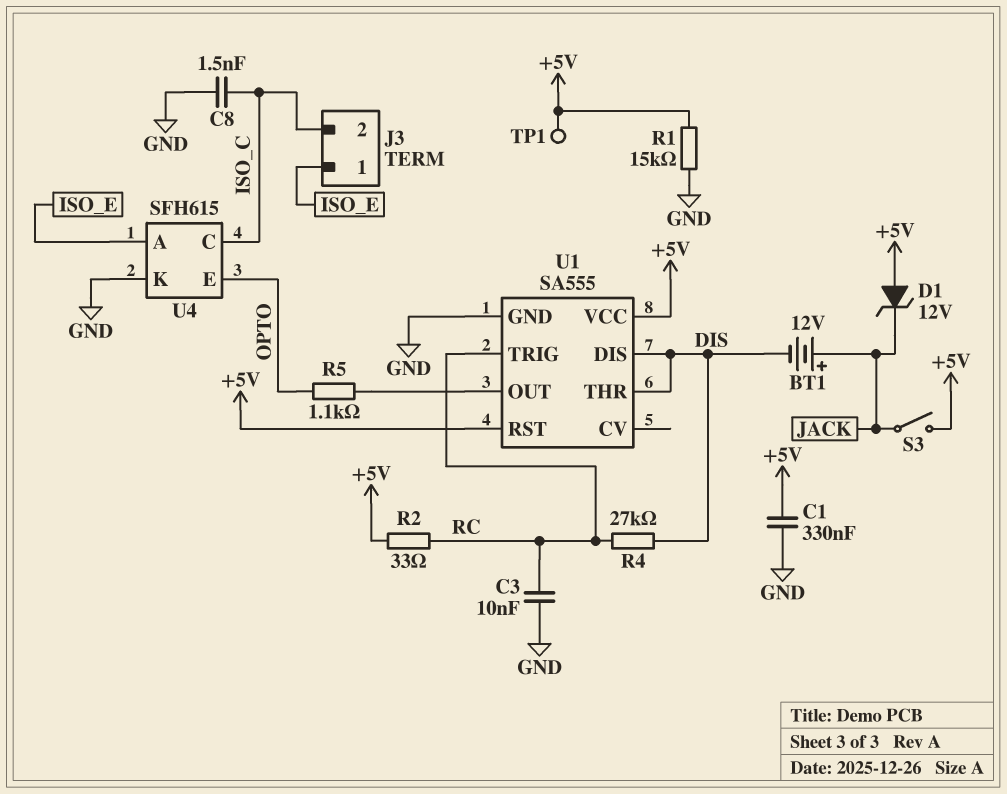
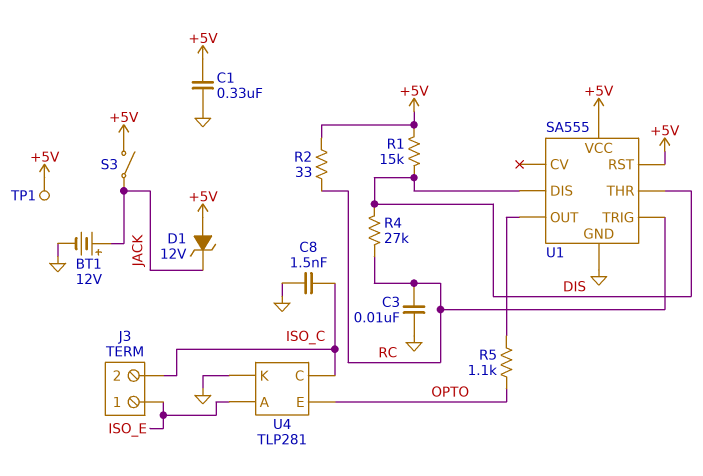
BT1: 12V (plus JACK, minus DIS) -> 12V (plus JACK, minus GND)
R1: 15k (+5V, GND) -> 15k (+5V, DIS)
U4: SFH615 -> TLP281

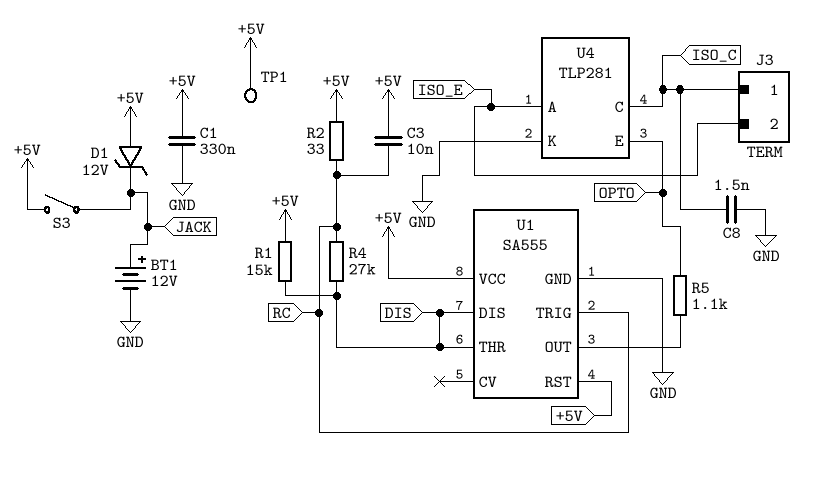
C3: 10nF (GND, RC) -> 10nF (+5V, RC)
J3 pin 1: ISO_E -> ISO_C
J3 pin 2: ISO_C -> ISO_E

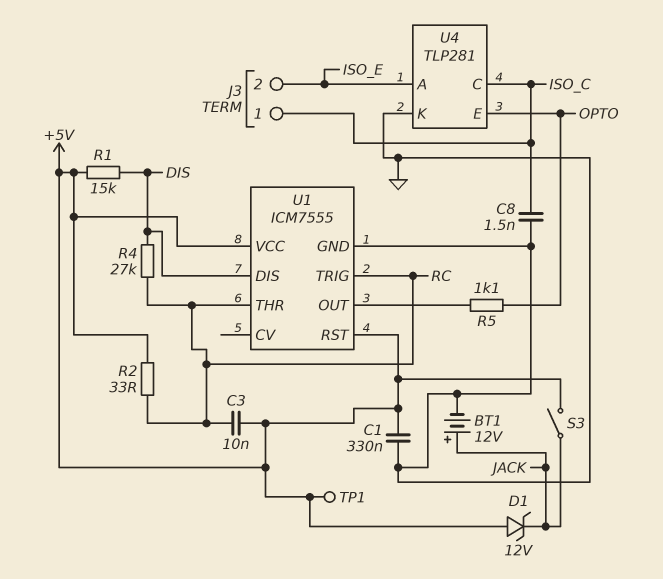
U1: SA555 -> ICM7555
U1 pin THR: DIS -> RC

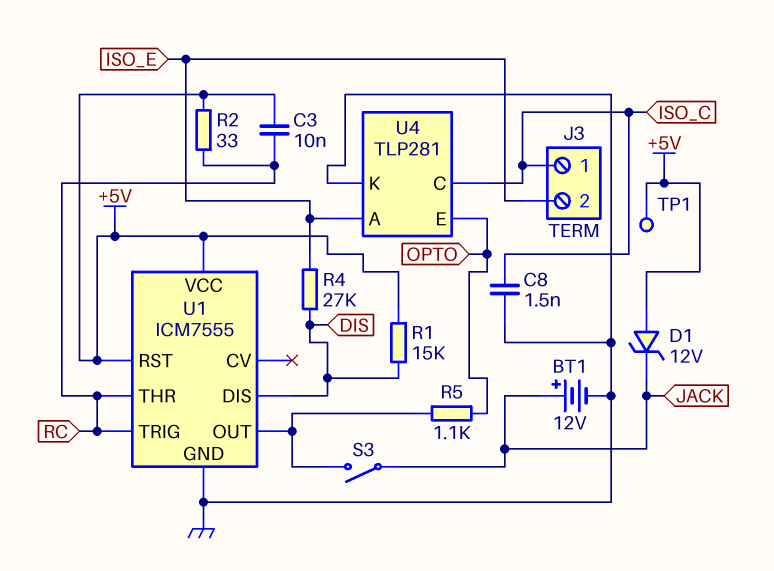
C1: 330nF (+5V, GND) -> none
R4: 27k (DIS, RC) -> 27k (DIS, ISO_E)
S3: switch (+5V, JACK) -> switch (JACK, U1/OUT)

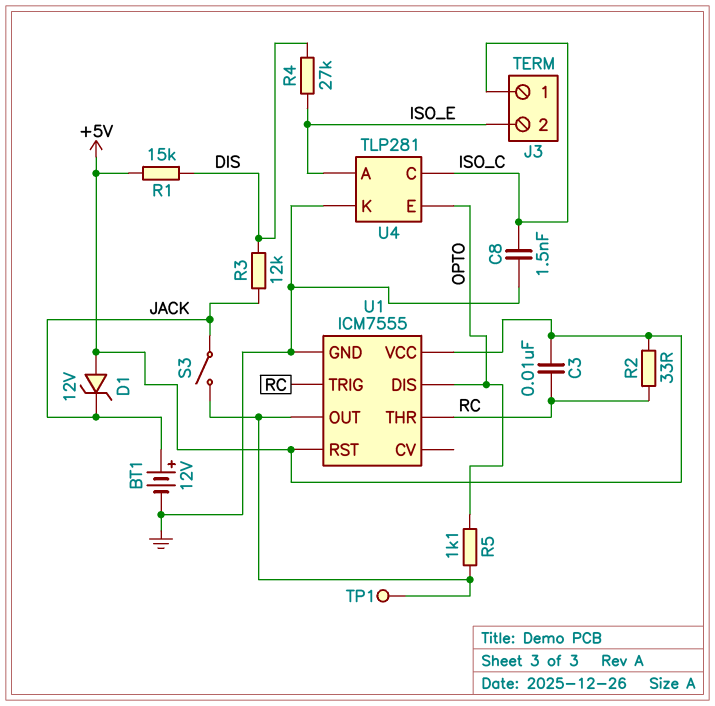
R3: none -> 12k (DIS, JACK)
TP1: test point (+5V) -> test point (U1/OUT)
U1 pin DIS: DIS -> OPTO

